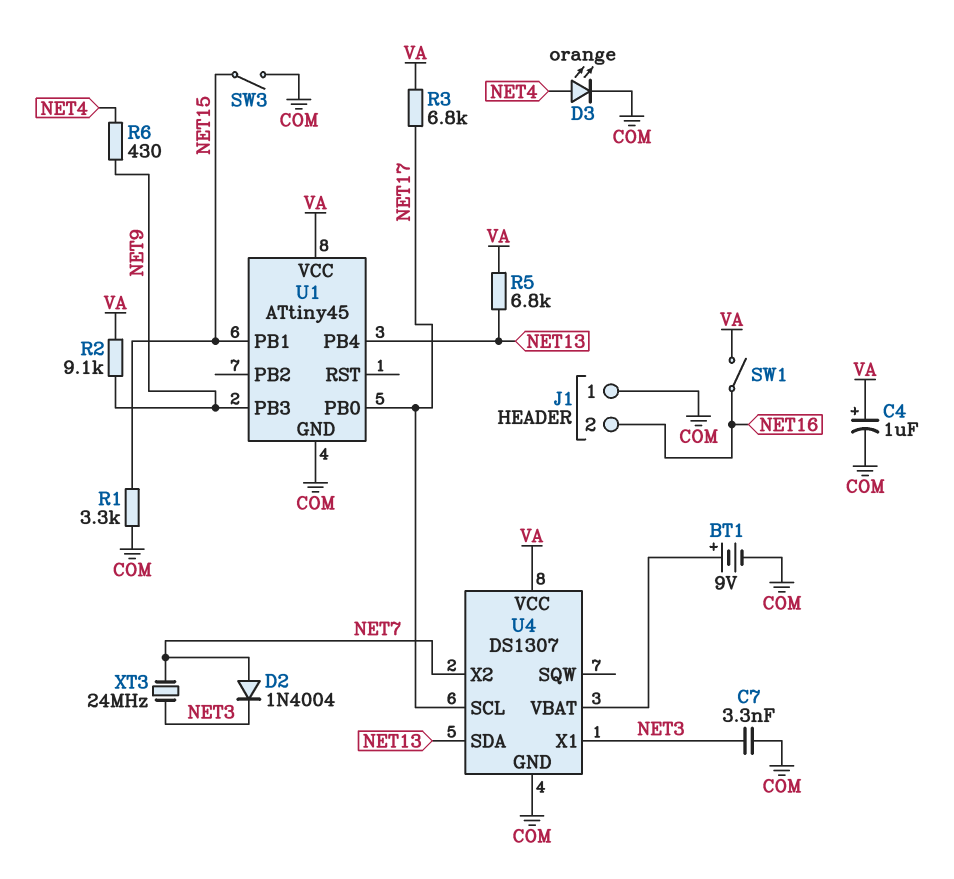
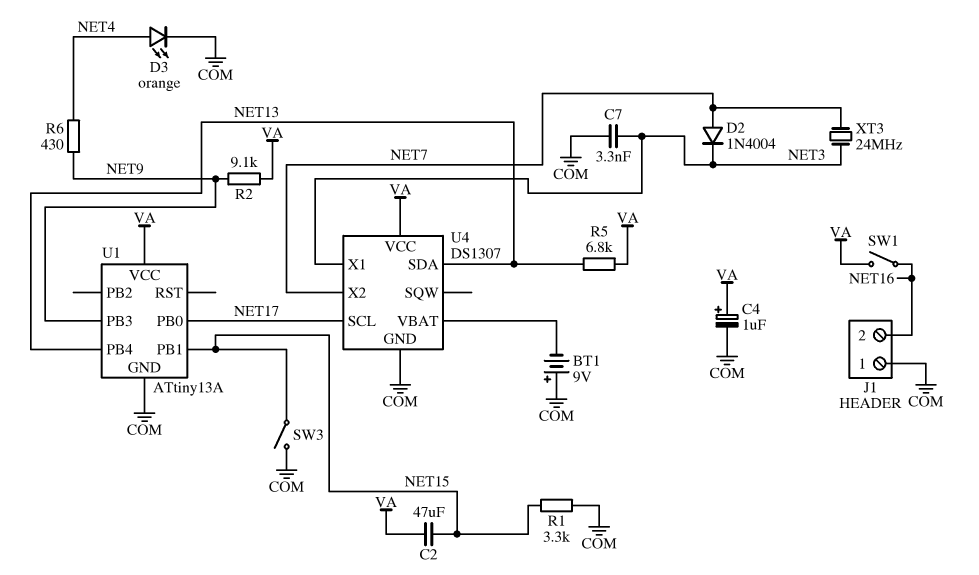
BT1: 9V (plus U4/VBAT, minus COM) -> 9V (plus COM, minus U4/VBAT)
C2: none -> 47uF (NET15, VA)
R3: 6.8k (NET17, VA) -> none
U1: ATtiny45 -> ATtiny13A

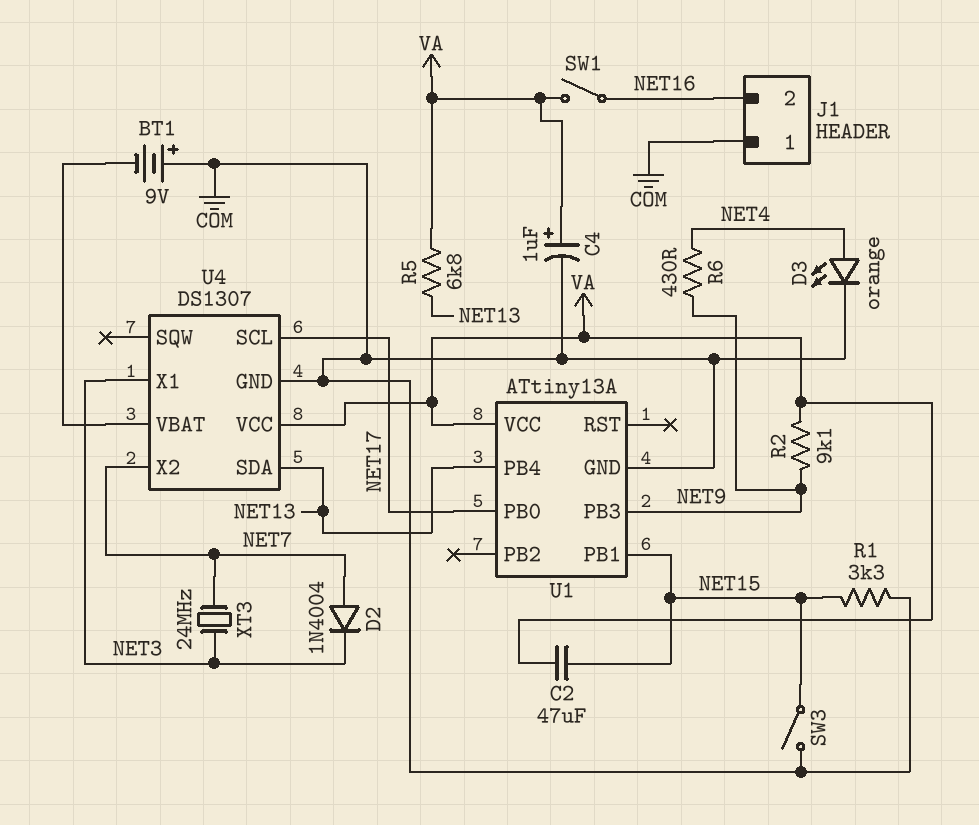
C7: 3.3nF (COM, NET3) -> none

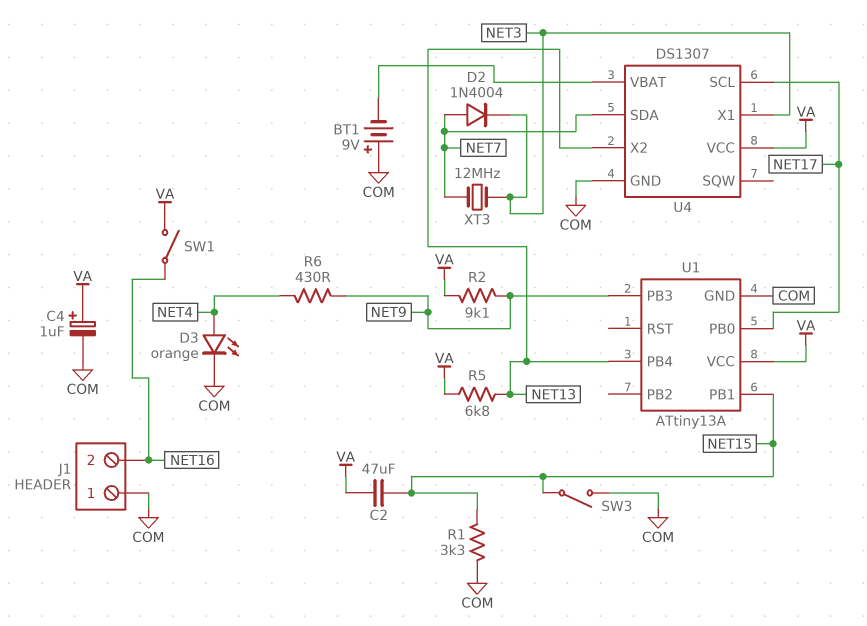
U4 pin SDA: NET13 -> NET7
U4 pin X2: NET7 -> NET13
XT3: 24MHz (NET3, NET7) -> 12MHz (NET3, NET7)

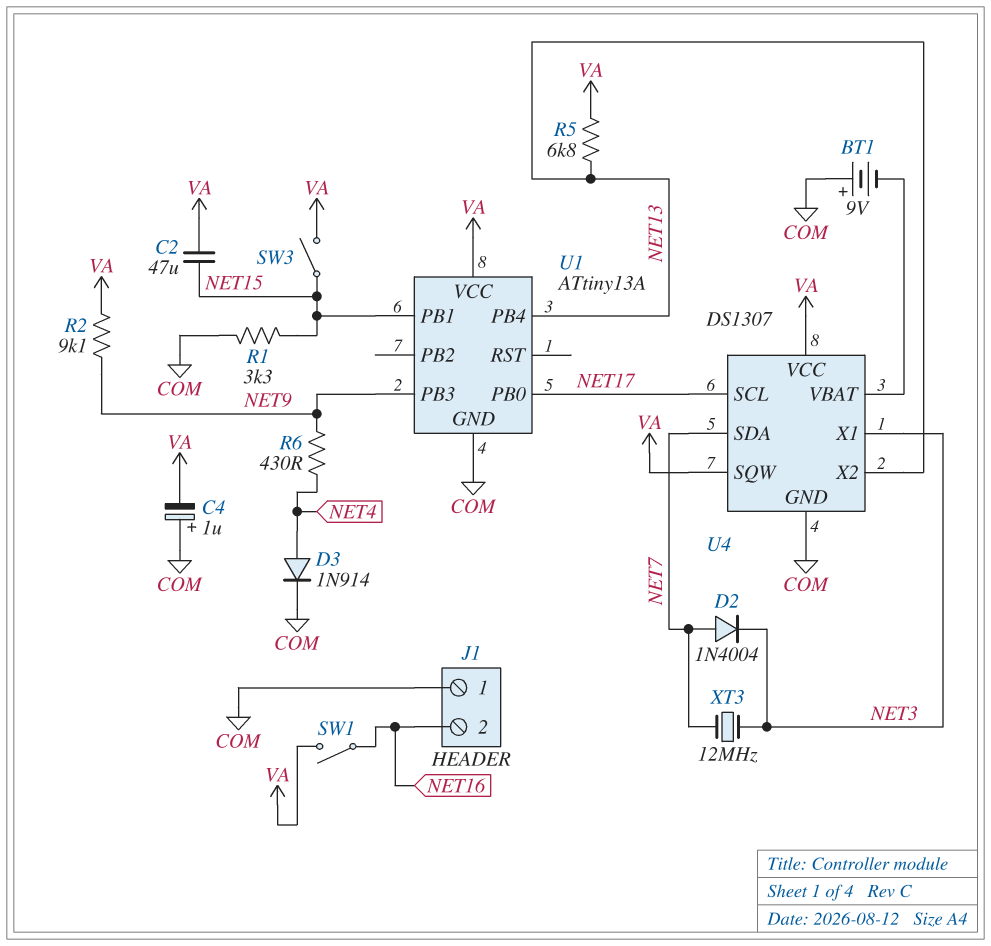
C4: 1uF (plus VA, minus COM) -> 1uF (plus COM, minus VA)
D3: LED orange (A NET4, K COM) -> diode 1N914 (A NET4, K COM)
SW3: switch (COM, NET15) -> switch (NET15, VA)
U4 pin SQW: none -> VA

